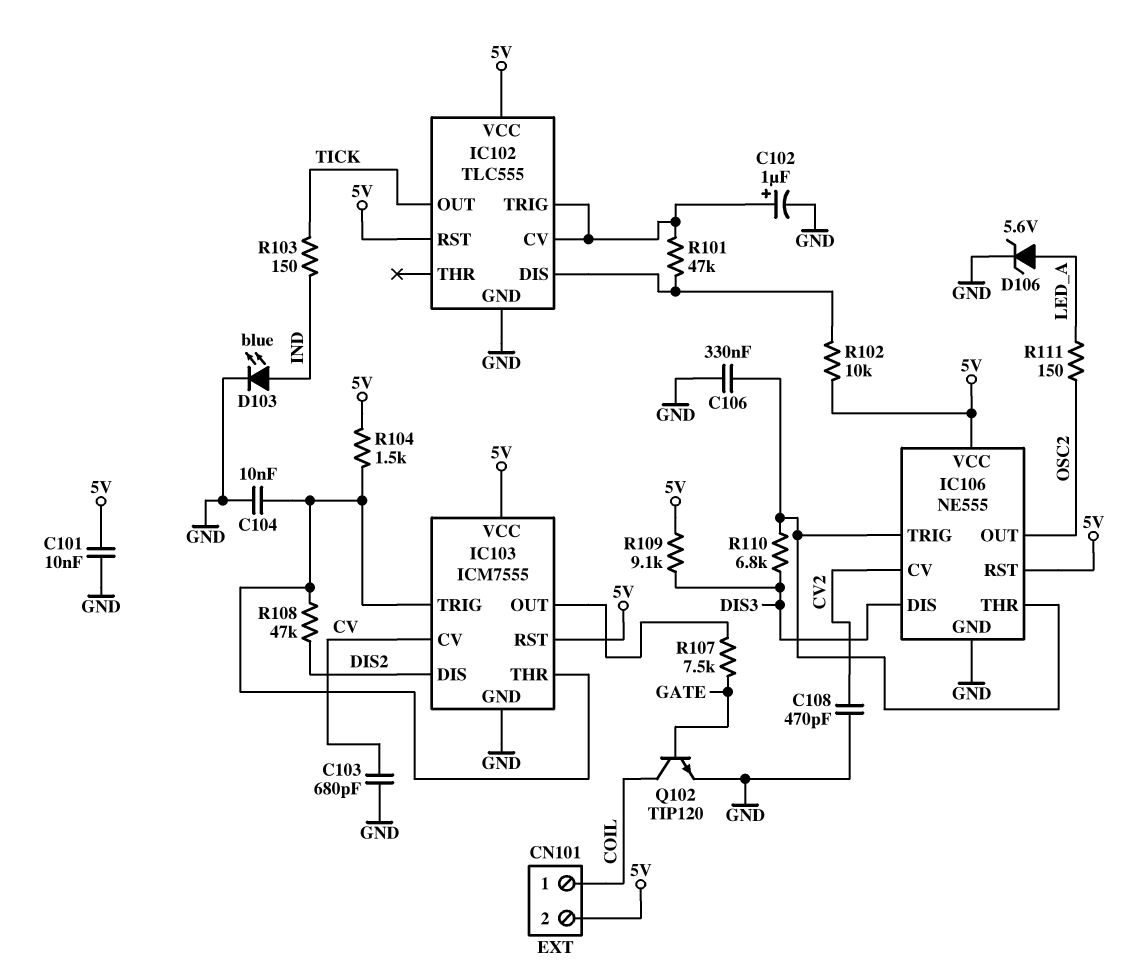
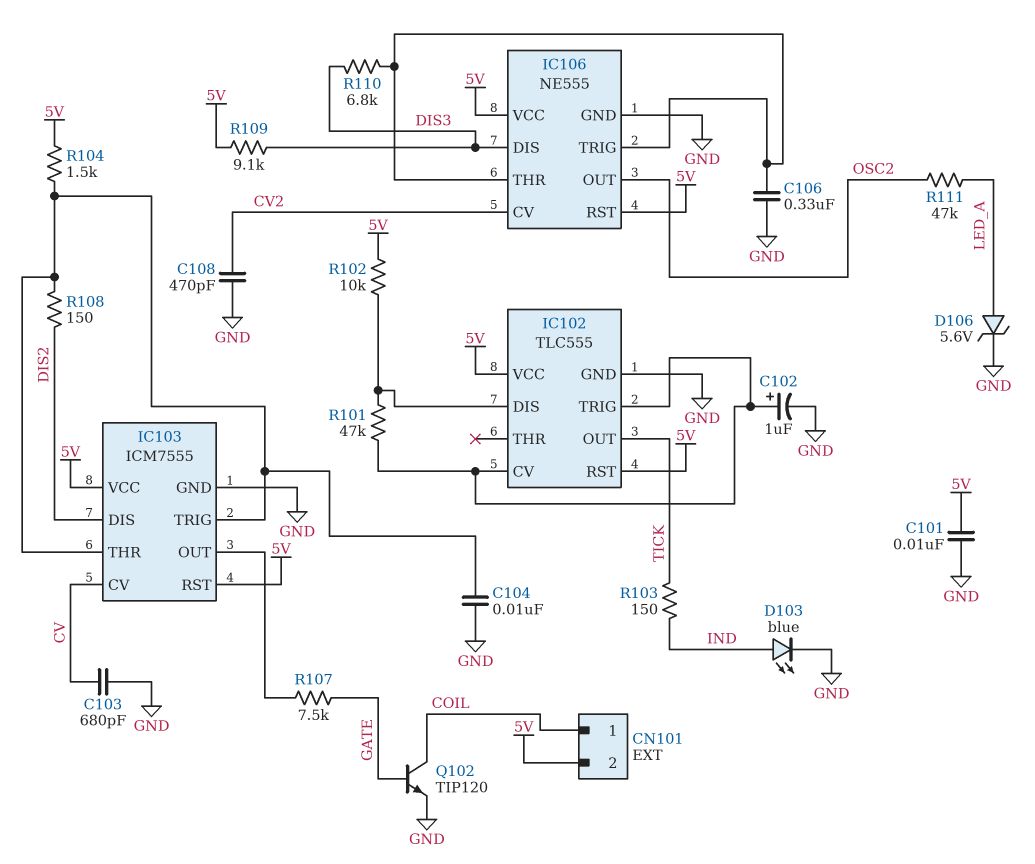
R108: 47k (DIS2, IC103/THR) -> 150 (DIS2, IC103/THR)
R111: 150 (LED_A, OSC2) -> 47k (LED_A, OSC2)

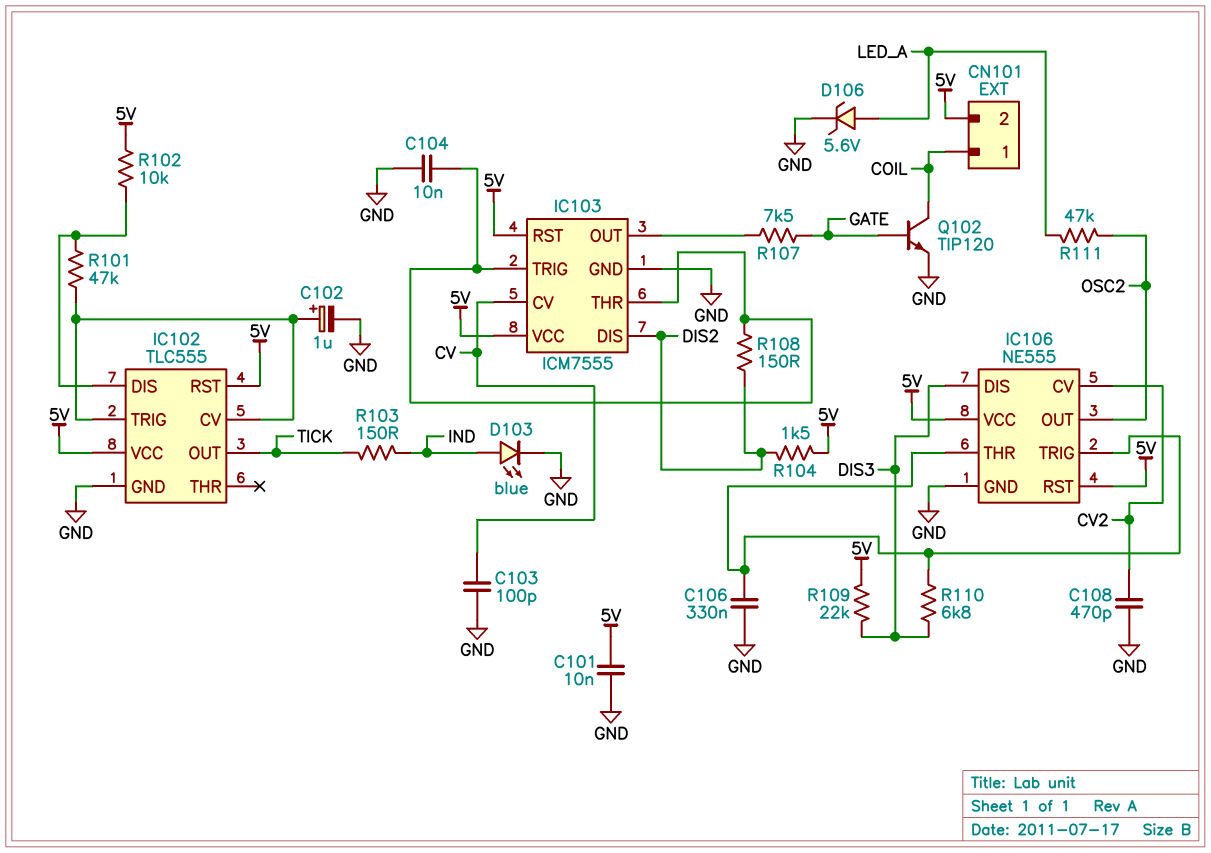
C103: 680pF (CV, GND) -> 100pF (CV, GND)
R104: 1.5k (5V, IC103/THR) -> 1.5k (5V, DIS2)
R109: 9.1k (5V, DIS3) -> 22k (5V, DIS3)

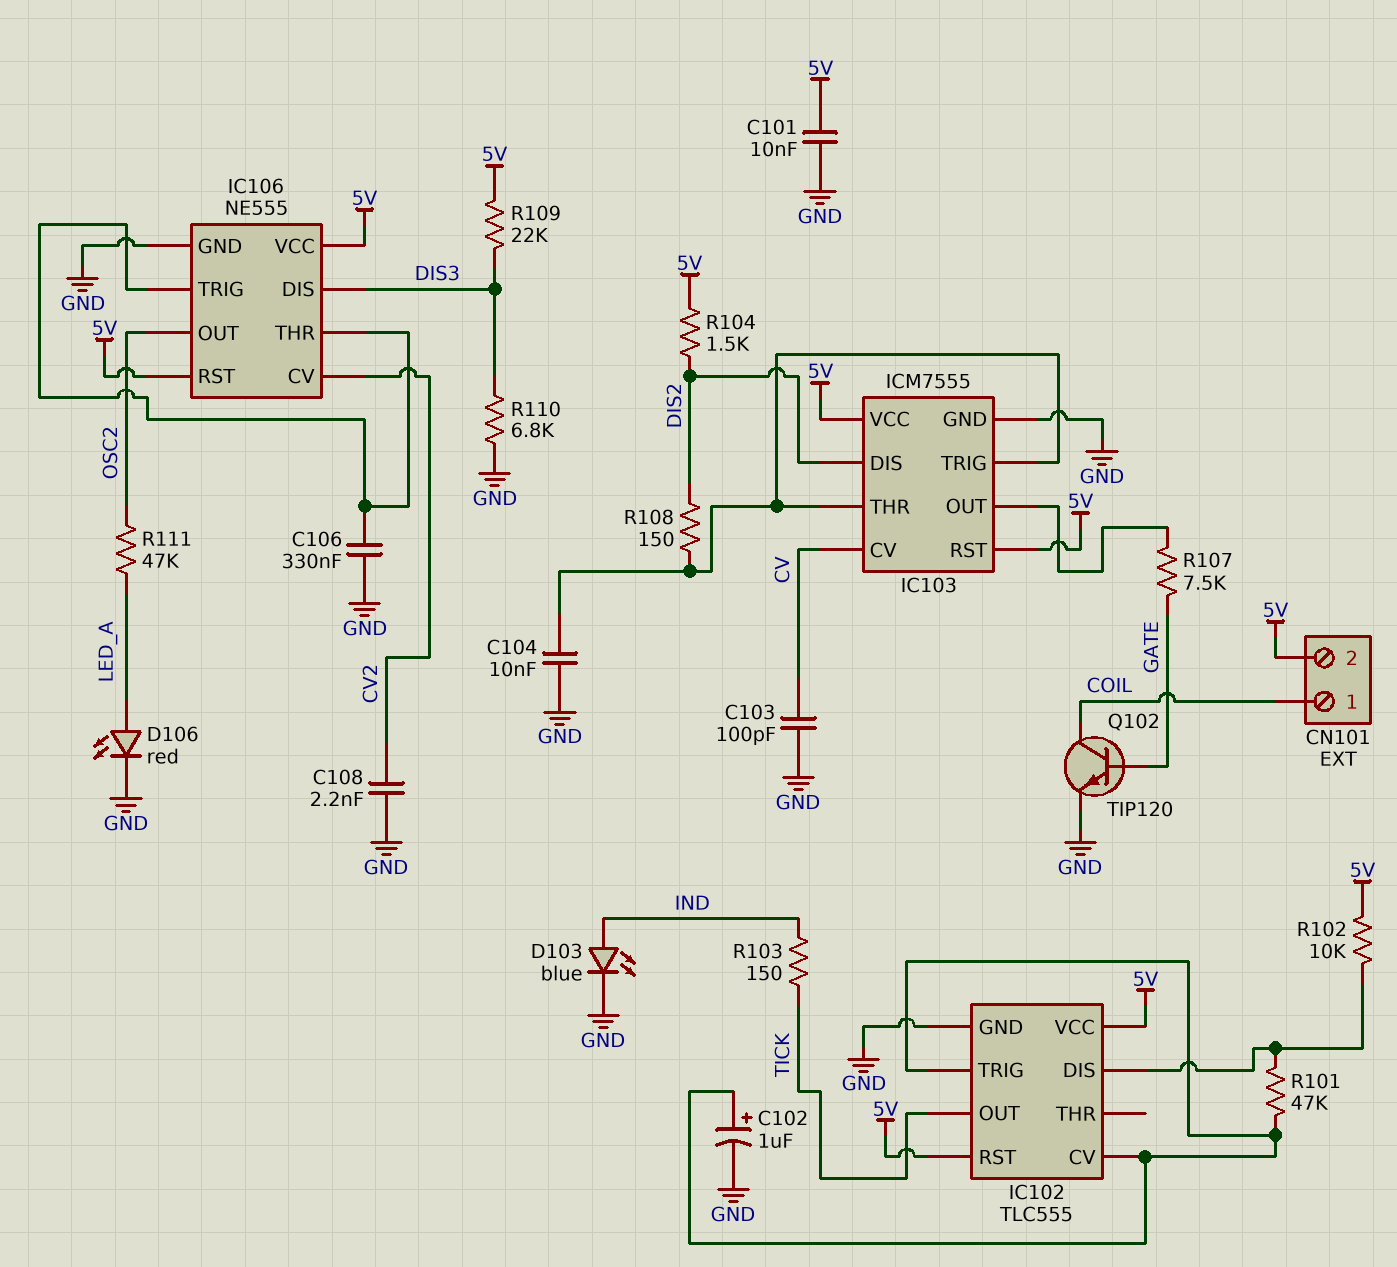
C108: 470pF (CV2, GND) -> 2.2nF (CV2, GND)
D106: zener 5.6V (A LED_A, K GND) -> LED red (A LED_A, K GND)
R110: 6.8k (DIS3, IC106/THR) -> 6.8k (DIS3, GND)

